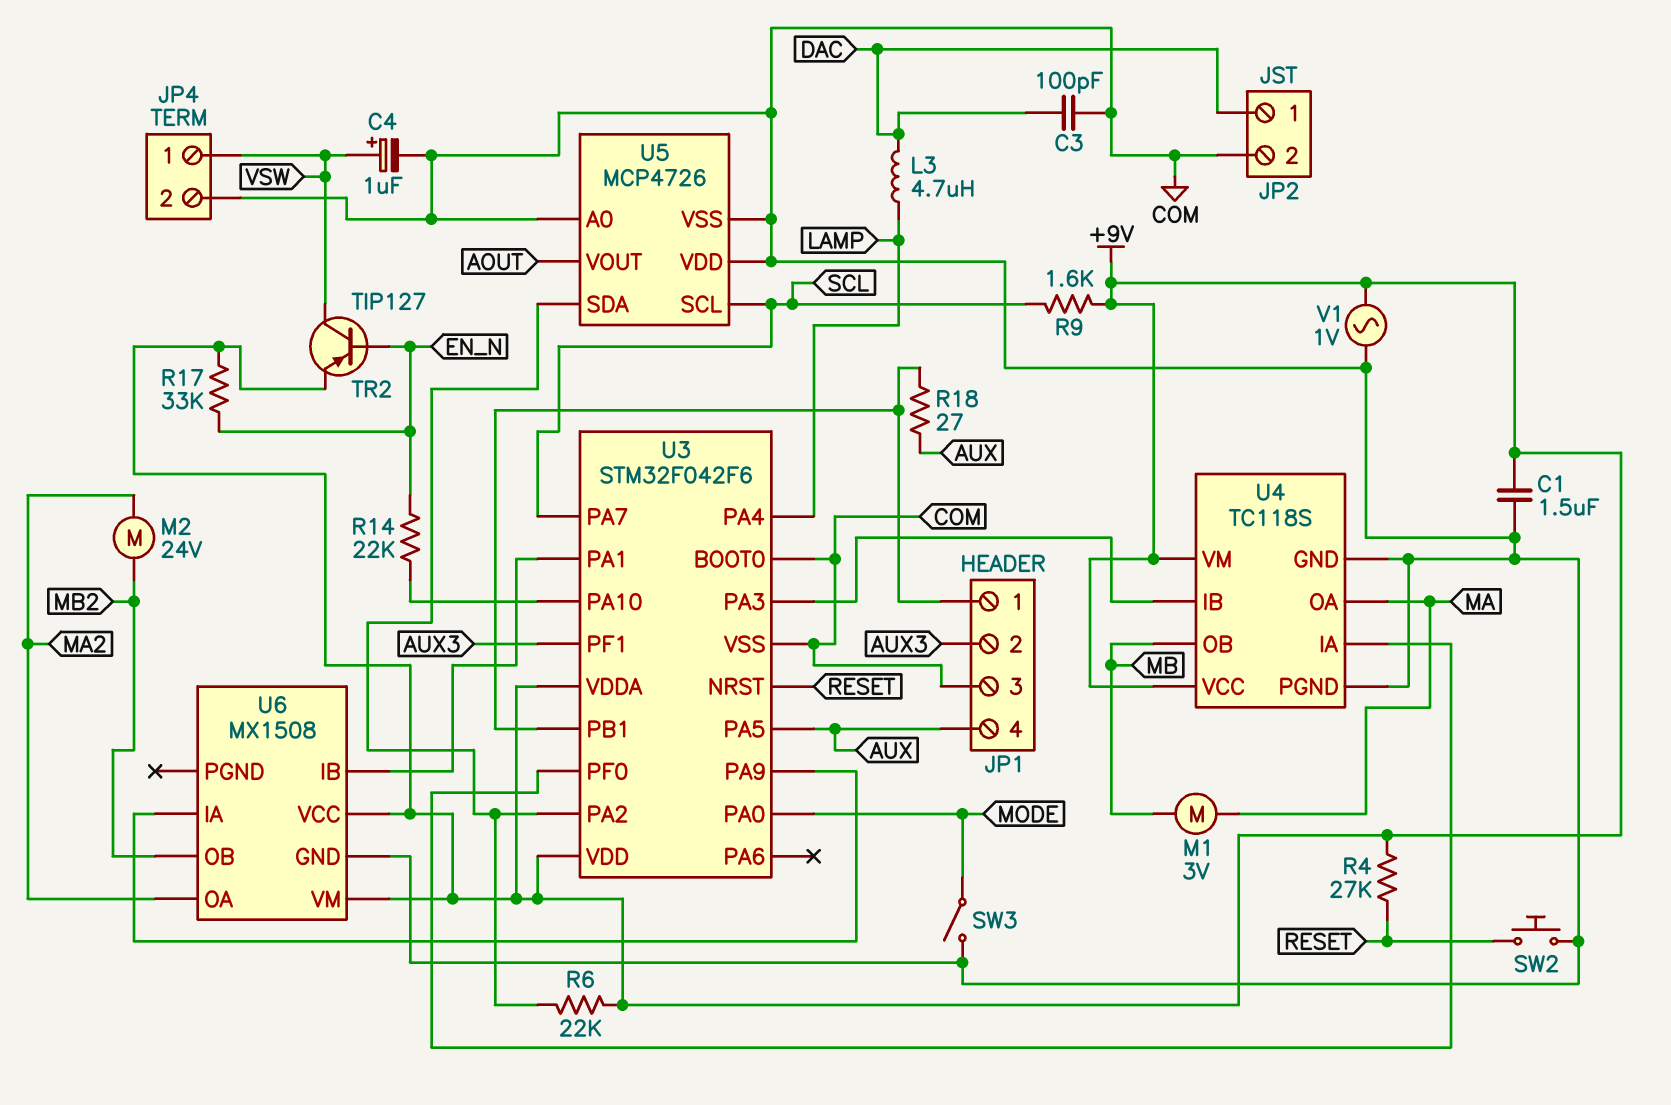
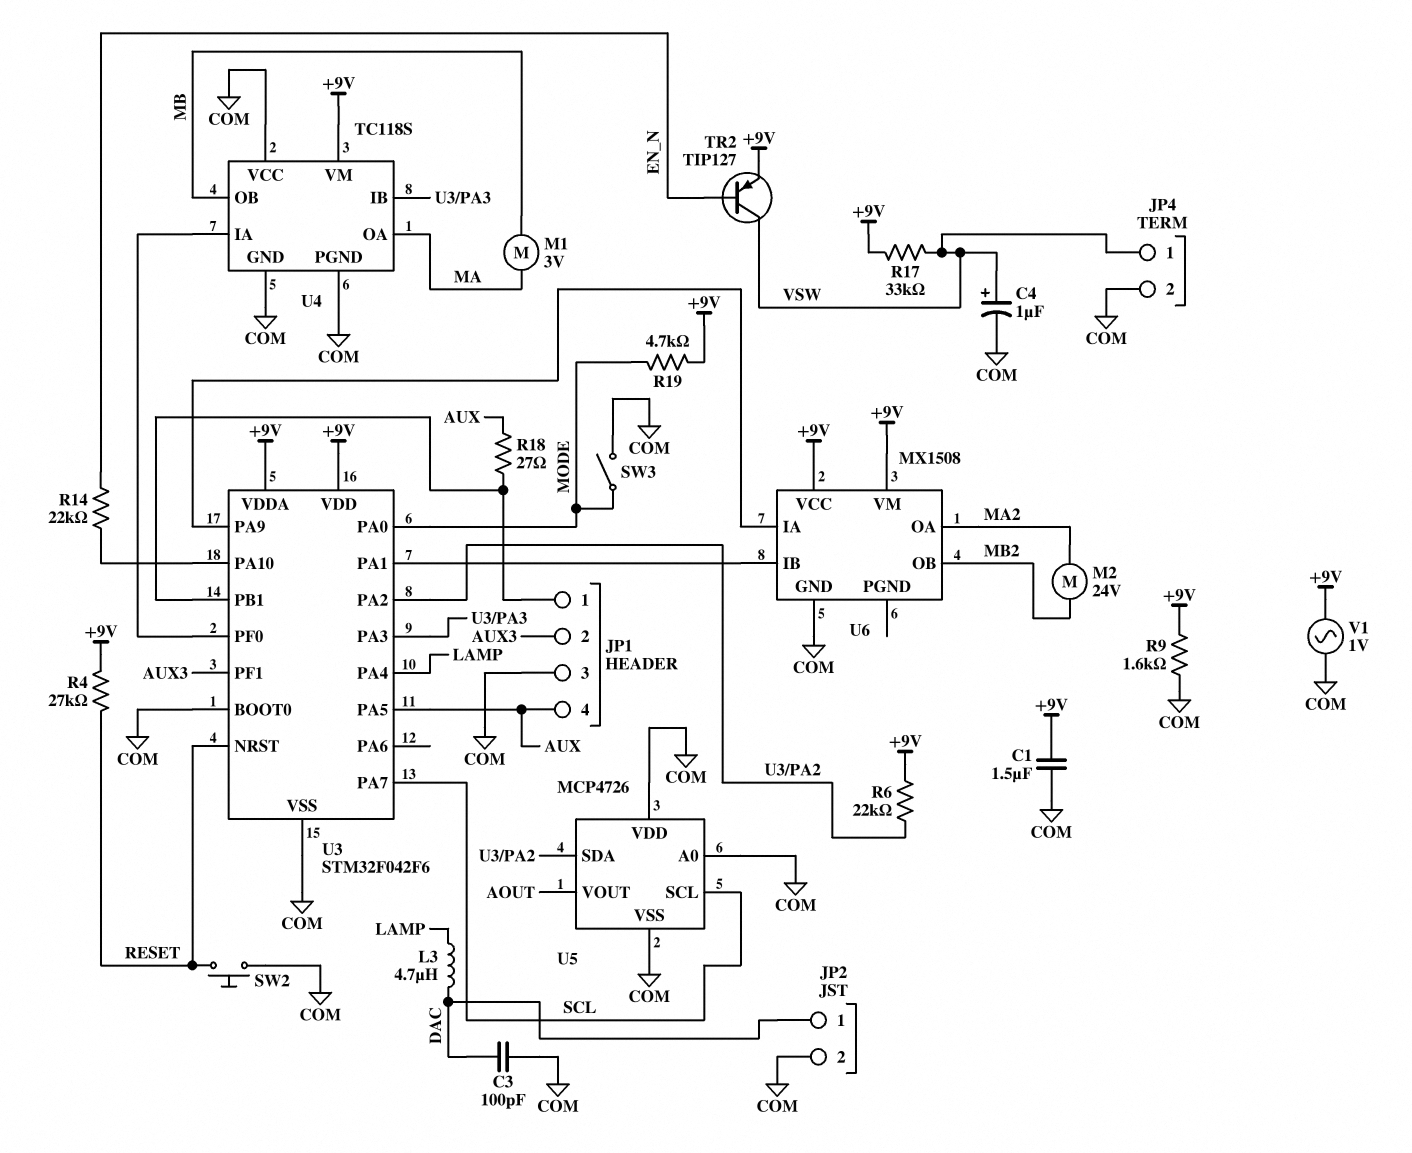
R9: 1.6k (+9V, SCL) -> 1.6k (+9V, COM)
R17: 33k (+9V, EN_N) -> 33k (+9V, VSW)
R19: none -> 4.7k (+9V, MODE)
U4 pin VCC: +9V -> COM

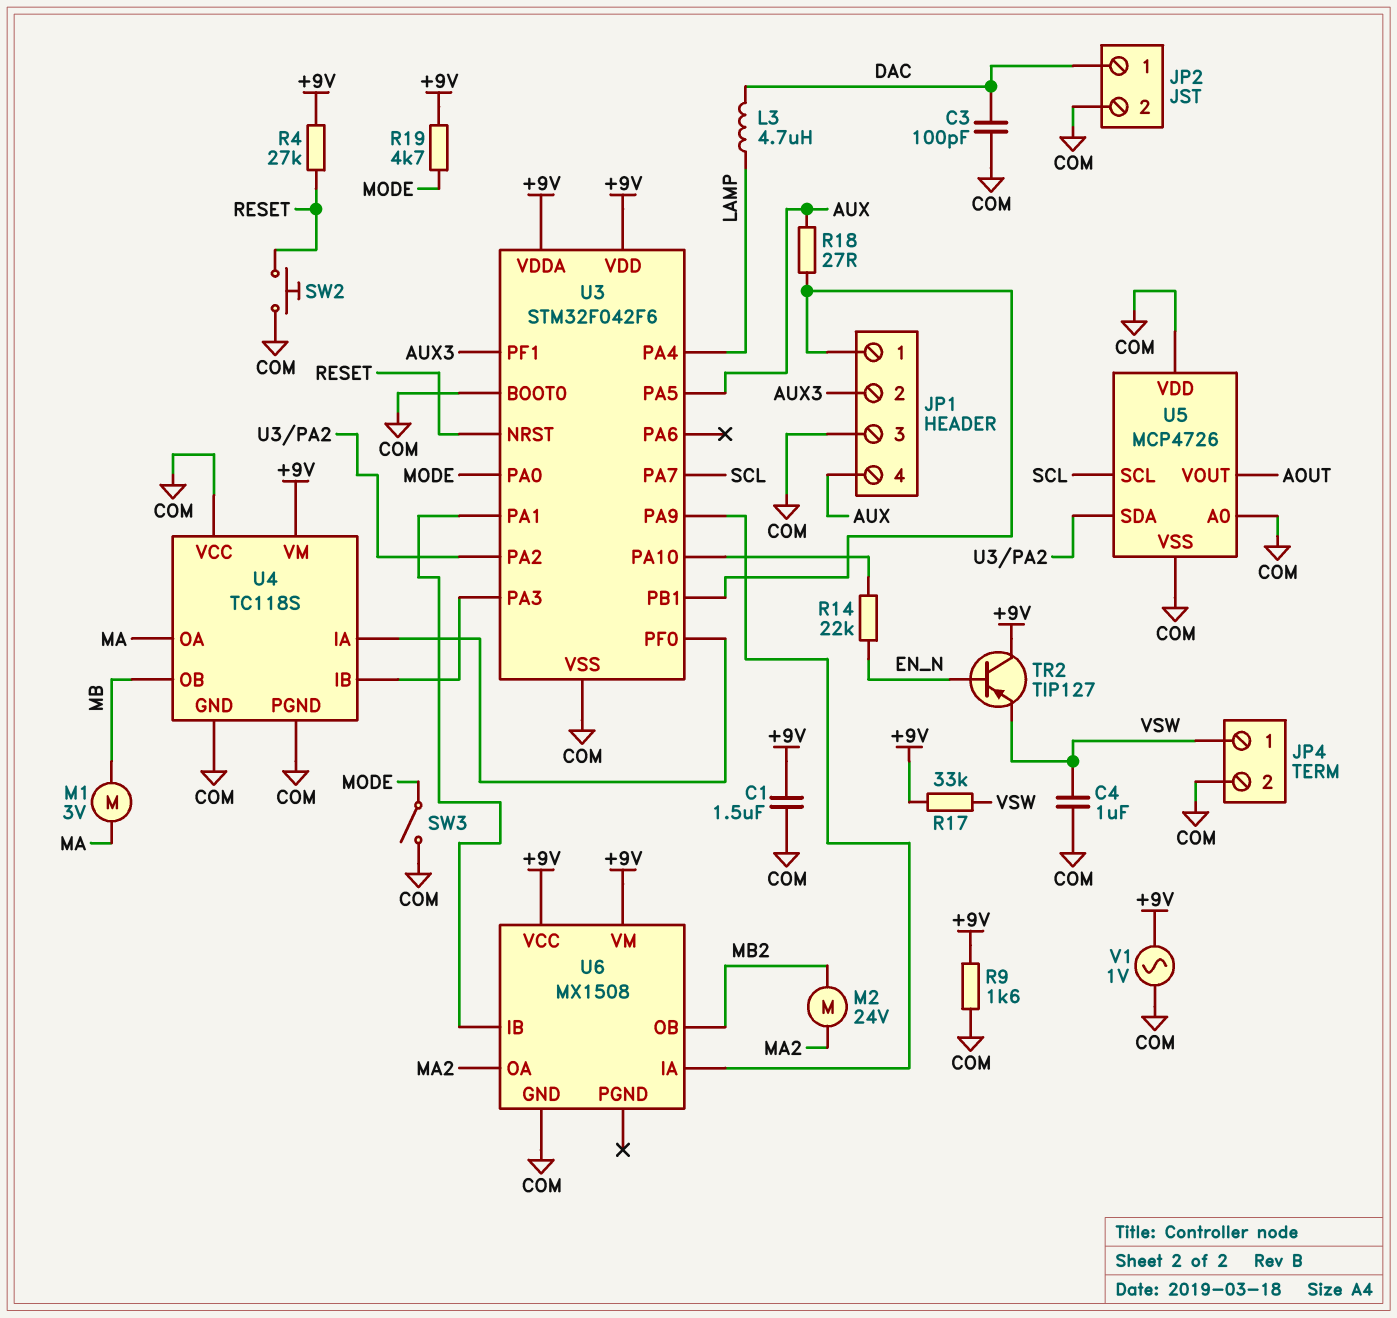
C4: 1uF (plus VSW, minus COM) -> 1uF (COM, VSW)
R6: 22k (+9V, U3/PA2) -> none
TR2: PNP TIP127 (B EN_N, C VSW, E +9V) -> PNP TIP127 (B EN_N, C +9V, E VSW)

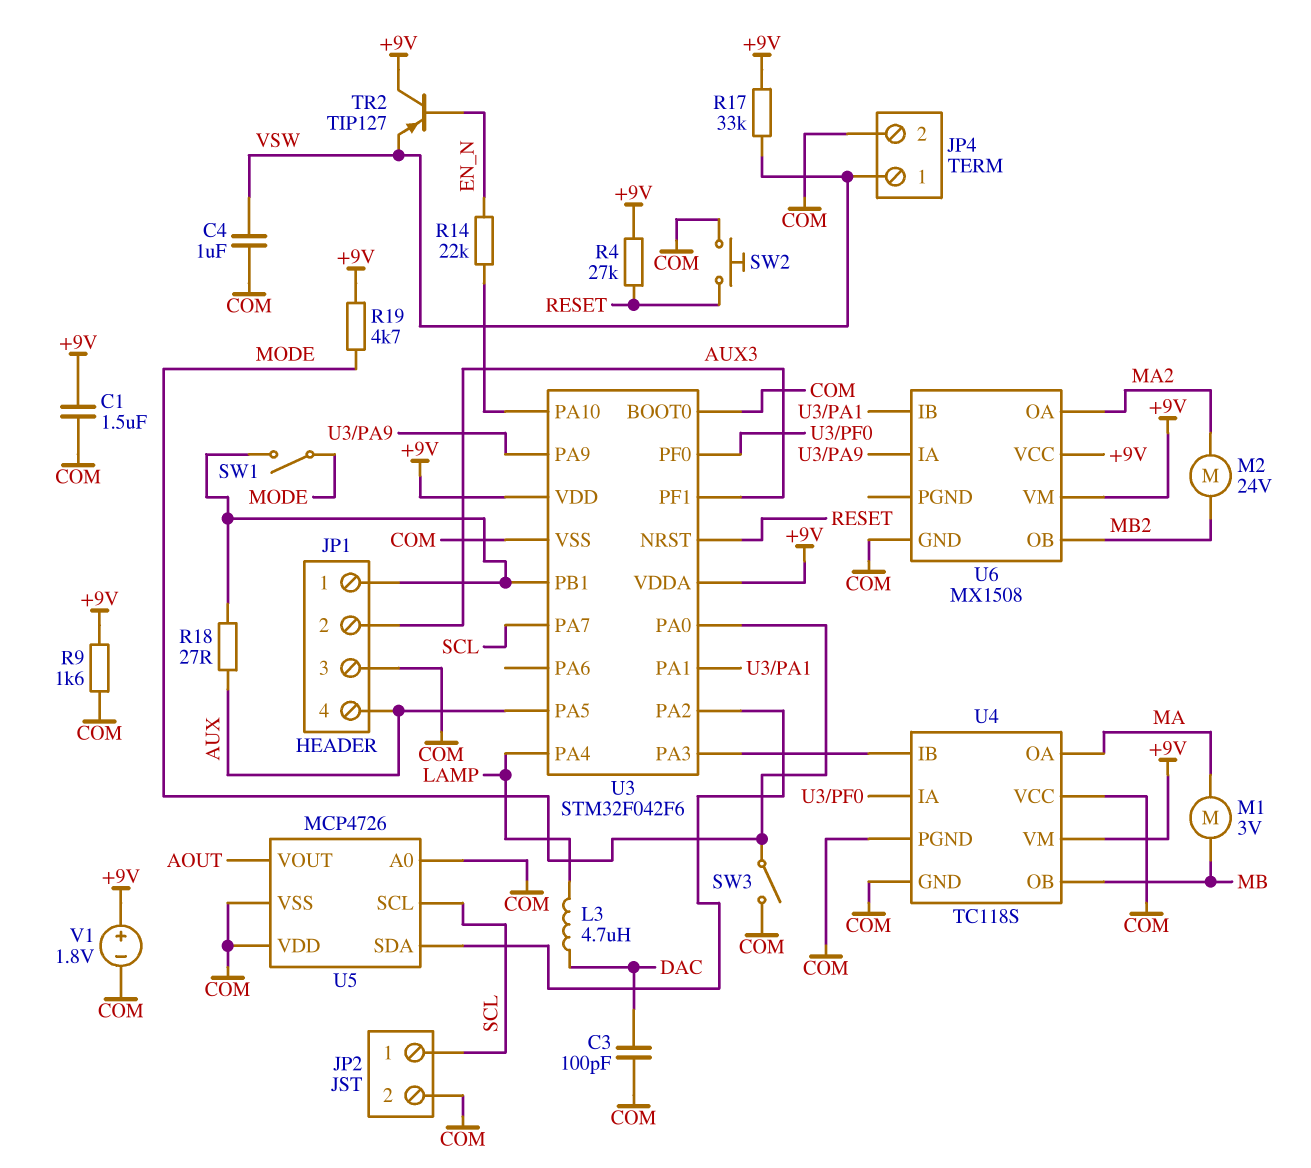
JP2 pin 1: DAC -> SCL
SW1: none -> switch (JP1/1, MODE)
V1: AC 1V (+9V, COM) -> 1.8V (plus +9V, minus COM)

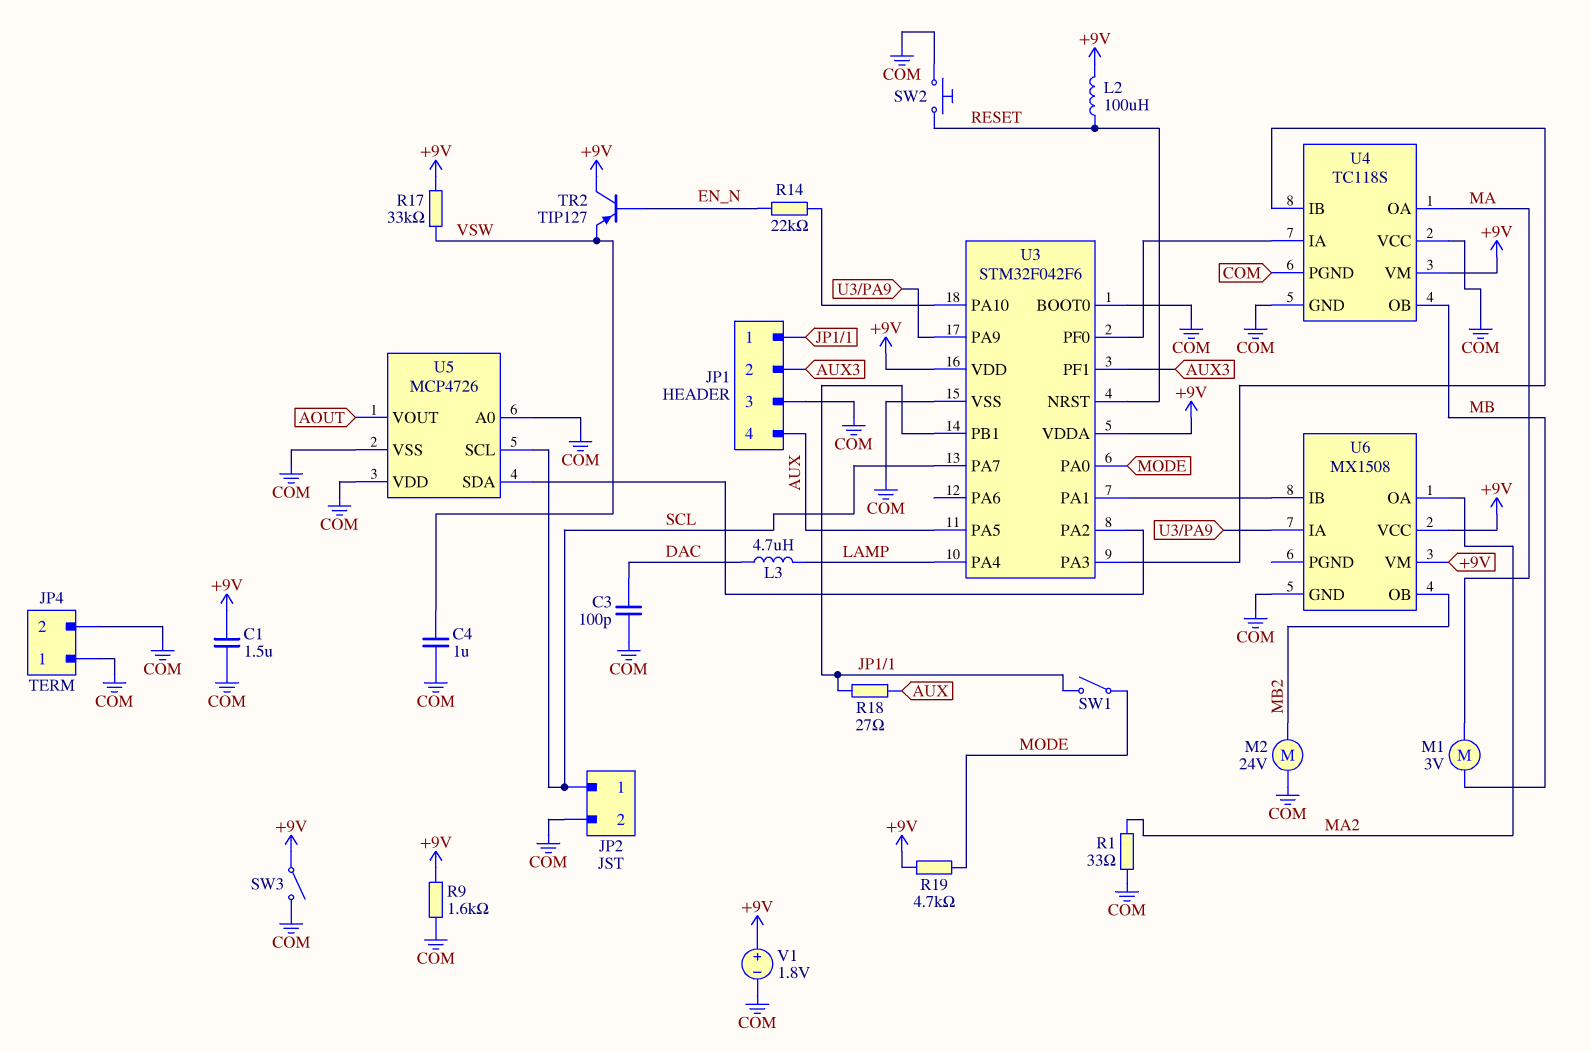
JP4 pin 1: VSW -> COM
L2: none -> 100uH (+9V, RESET)
M2: motor 24V (MA2, MB2) -> motor 24V (COM, MB2)
R1: none -> 33 (COM, MA2)
R4: 27k (+9V, RESET) -> none
SW3: switch (COM, MODE) -> switch (+9V, COM)

